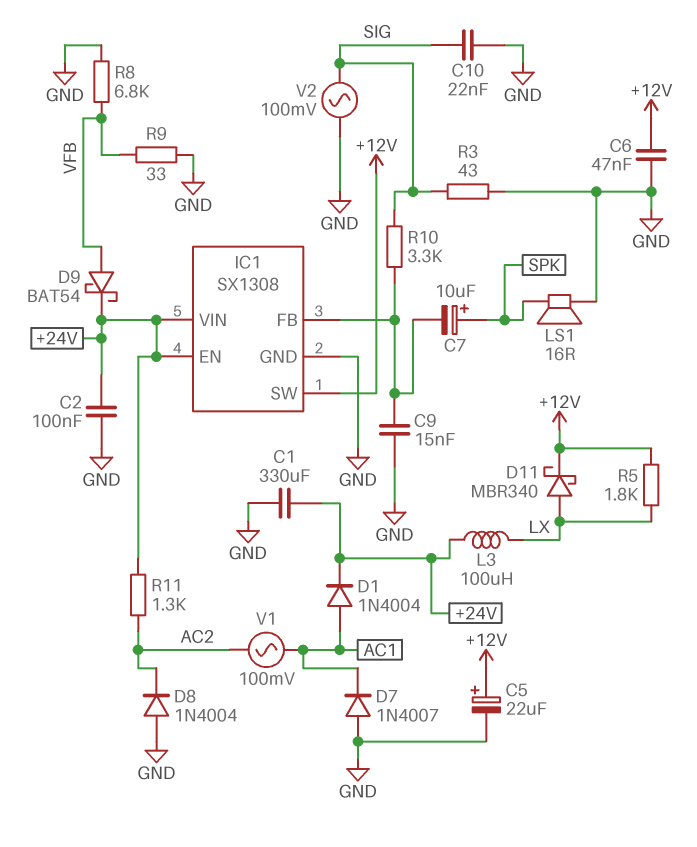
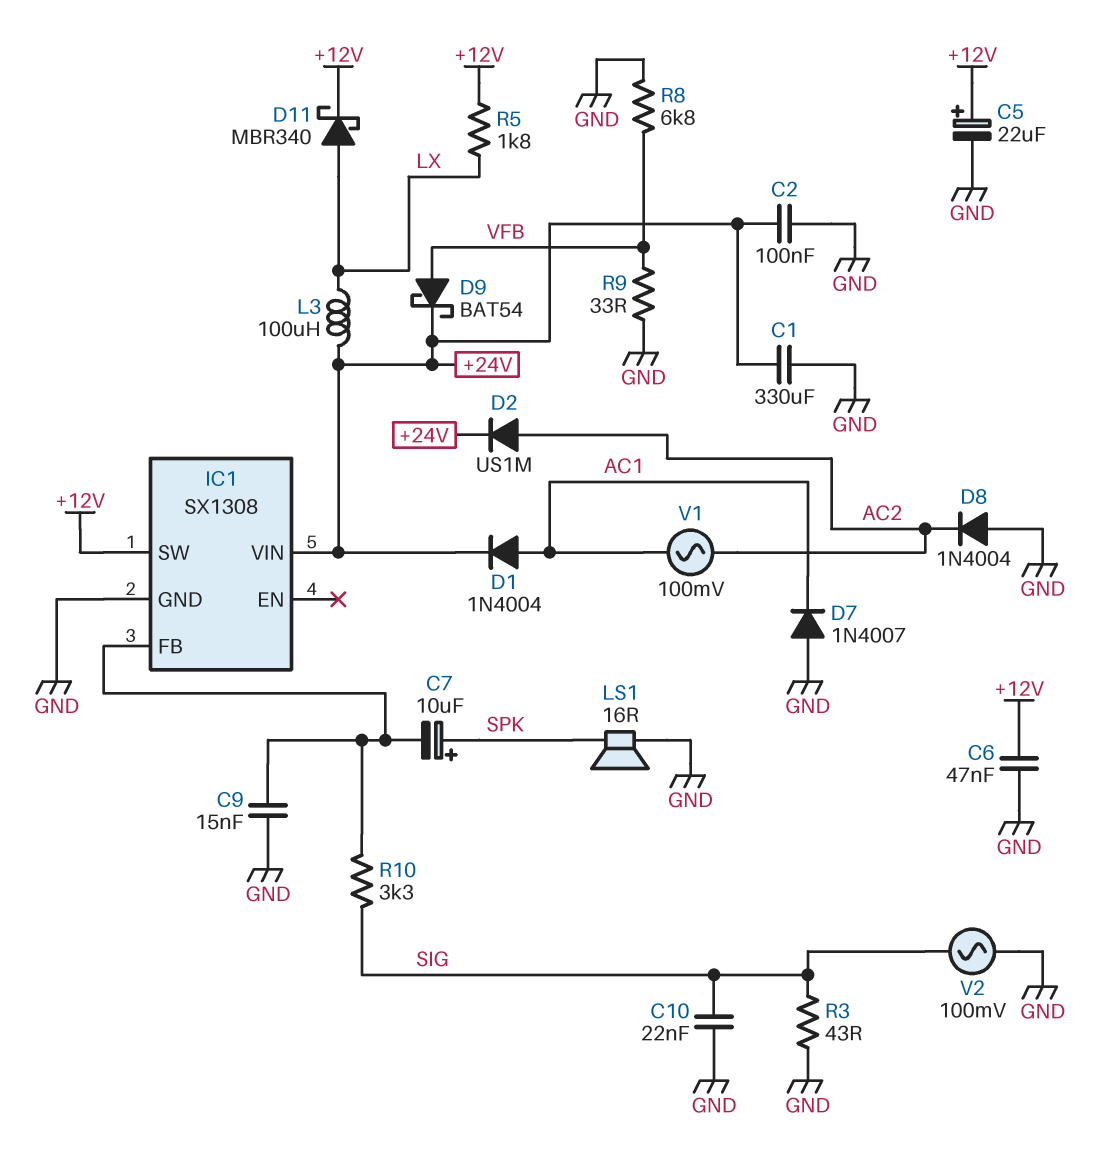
D2: none -> diode US1M (A AC2, K +24V)
IC1 pin EN: +24V -> none
R11: 1.3k (+24V, AC2) -> none

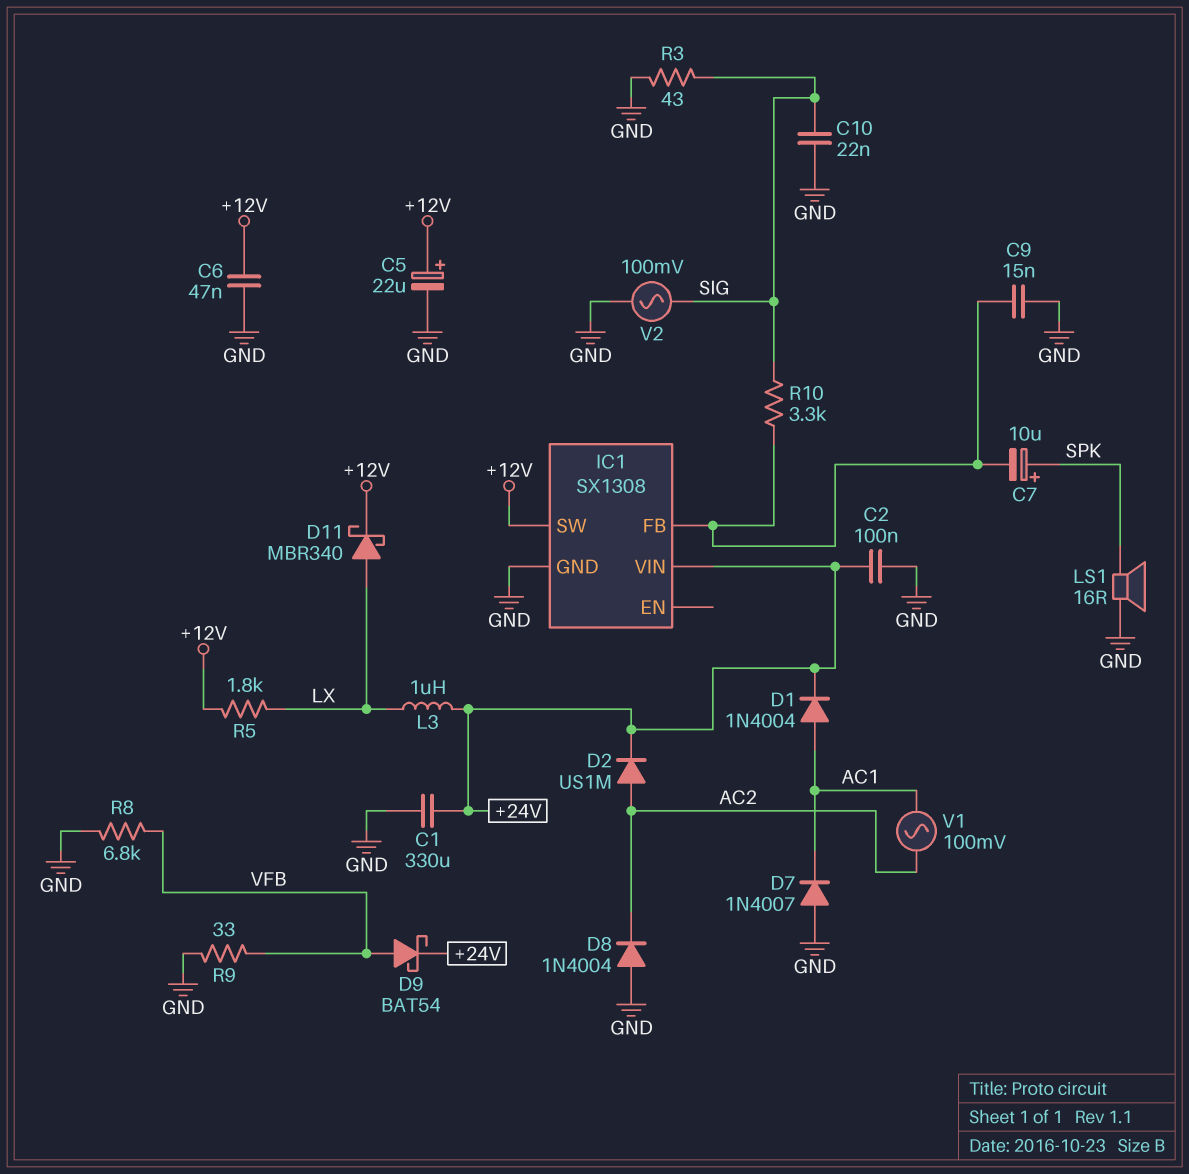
L3: 100uH (+24V, LX) -> 1uH (+24V, LX)

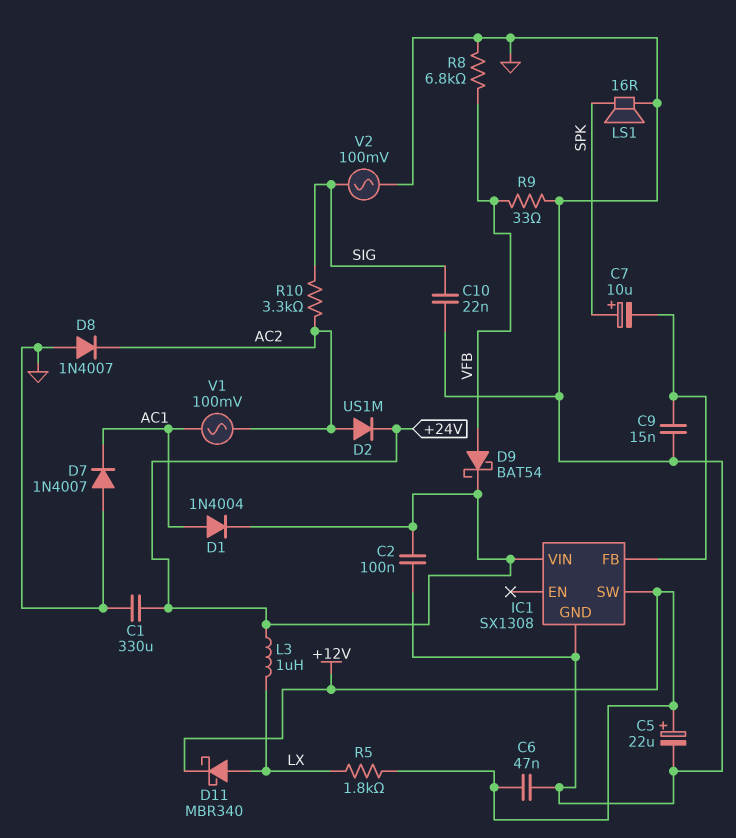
D8: diode 1N4004 (A GND, K AC2) -> diode 1N4007 (A GND, K AC2)
R3: 43 (GND, SIG) -> none
R10: 3.3k (IC1/FB, SIG) -> 3.3k (AC2, SIG)

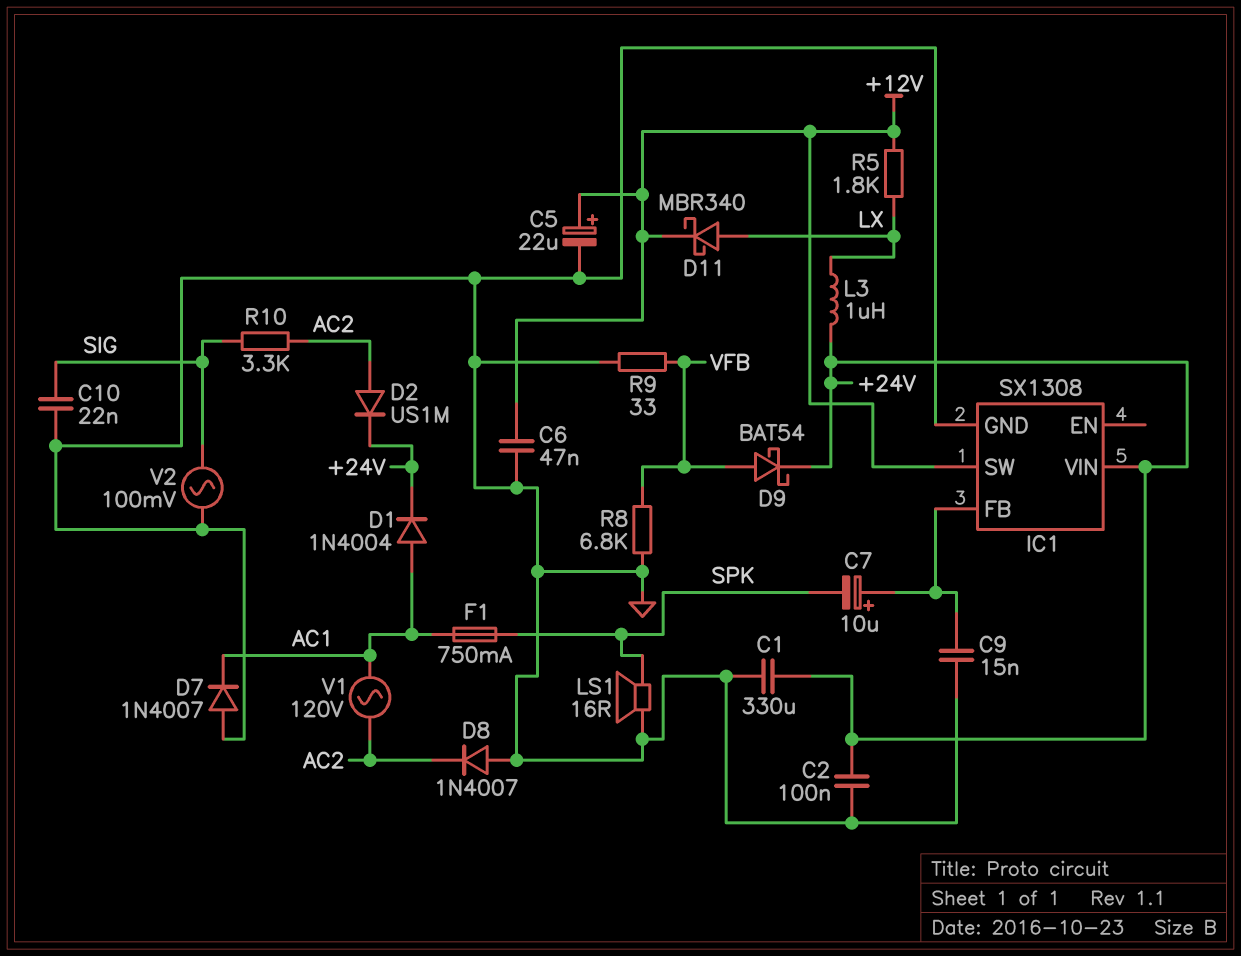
C7: 10uF (plus SPK, minus IC1/FB) -> 10uF (plus IC1/FB, minus SPK)
F1: none -> 750mA (AC1, SPK)
V1: AC 100mV (AC1, AC2) -> AC 120V (AC1, AC2)

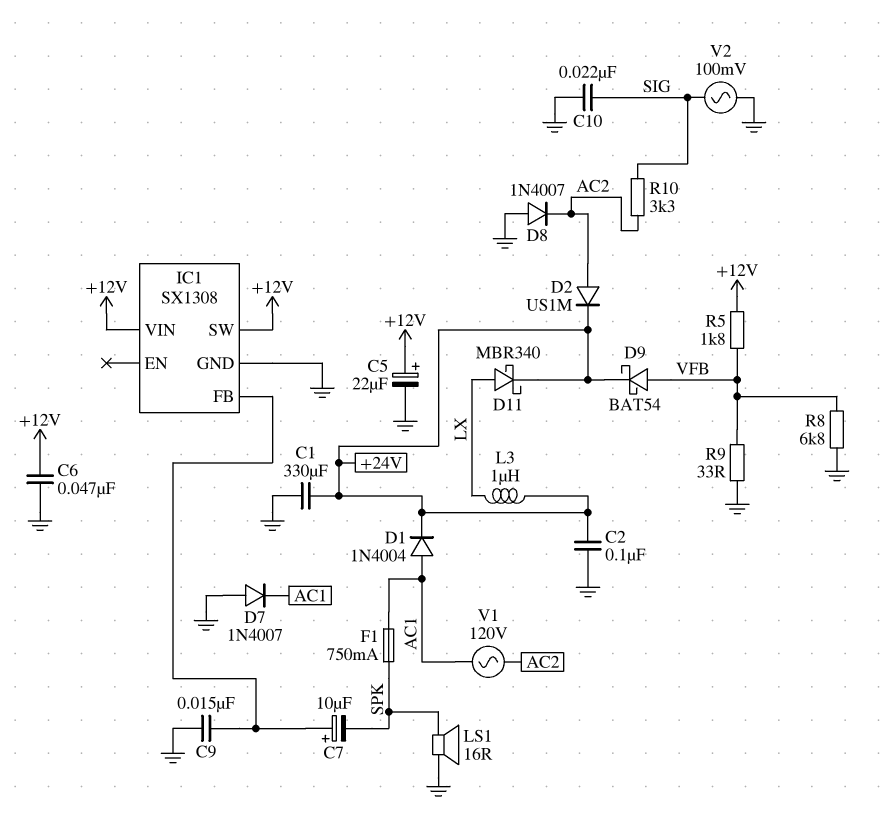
D11: schottky MBR340 (A LX, K +12V) -> schottky MBR340 (A LX, K +24V)
IC1 pin VIN: +24V -> +12V
R5: 1.8k (+12V, LX) -> 1.8k (+12V, VFB)

